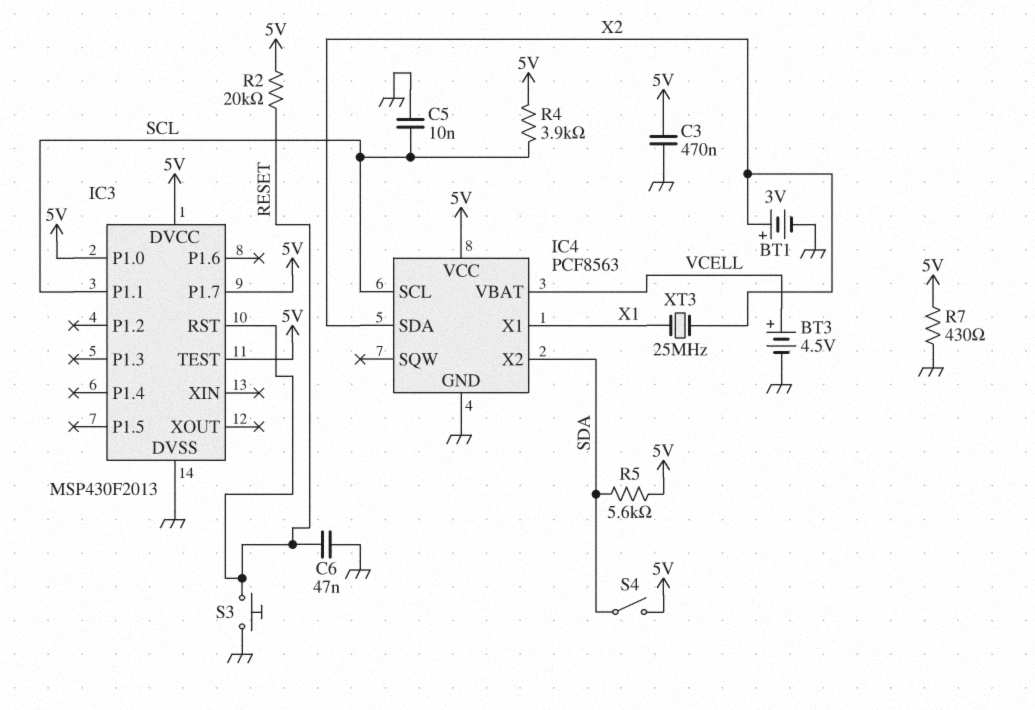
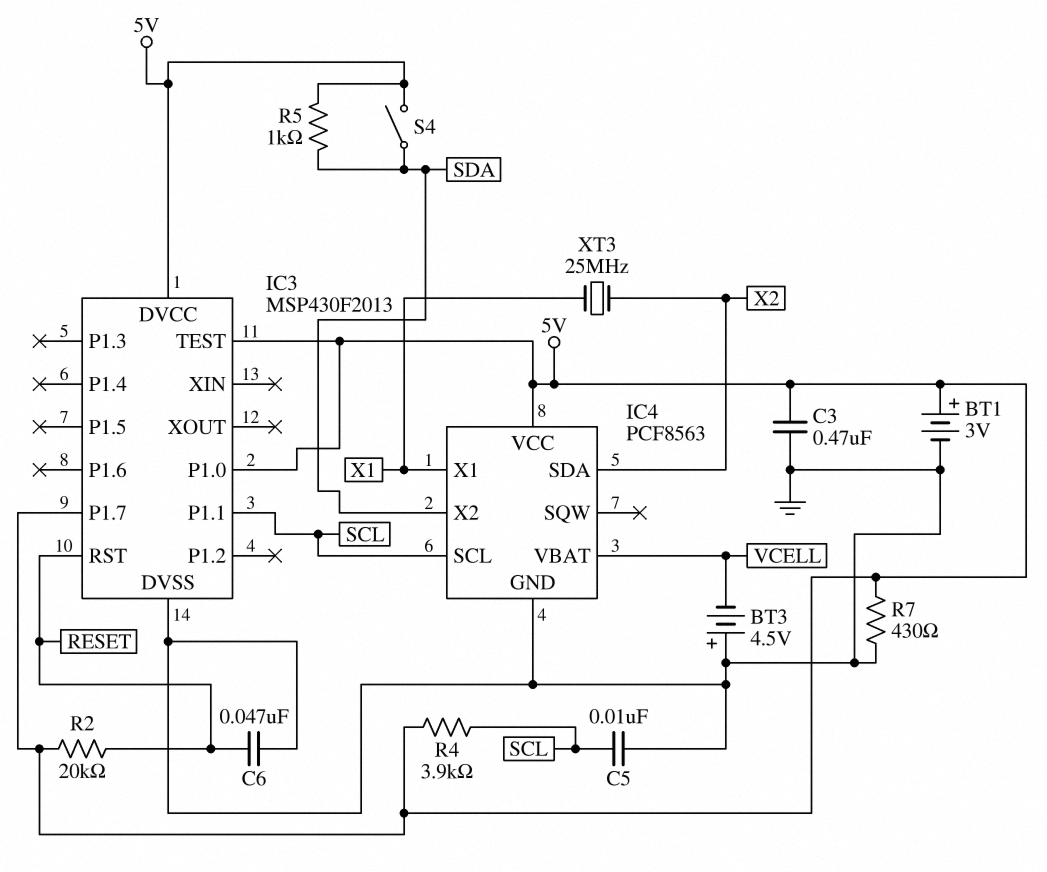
BT1: 3V (plus X2, minus GND) -> 3V (plus 5V, minus GND)
BT3: 4.5V (plus VCELL, minus GND) -> 4.5V (plus GND, minus VCELL)
R5: 5.6k (5V, SDA) -> 1k (5V, SDA)
S3: button (GND, RESET) -> none

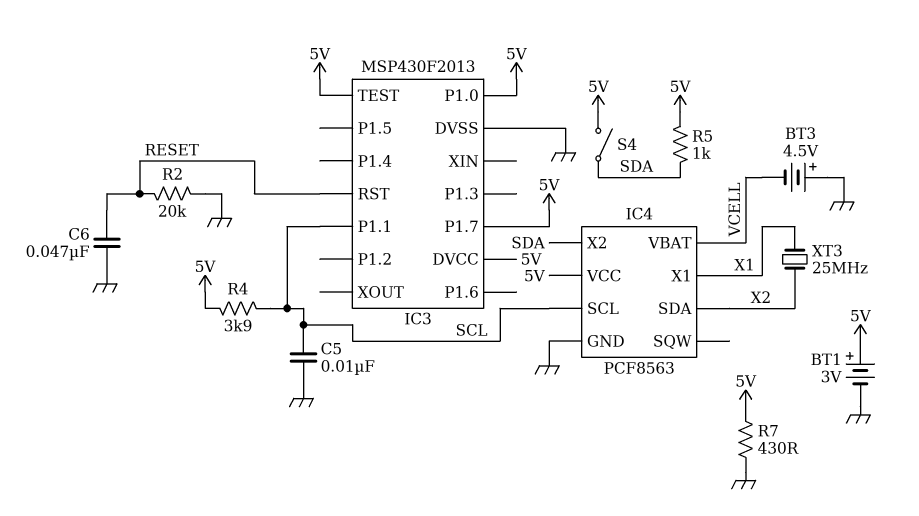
C3: 470nF (5V, GND) -> none
R2: 20k (5V, RESET) -> 20k (GND, RESET)

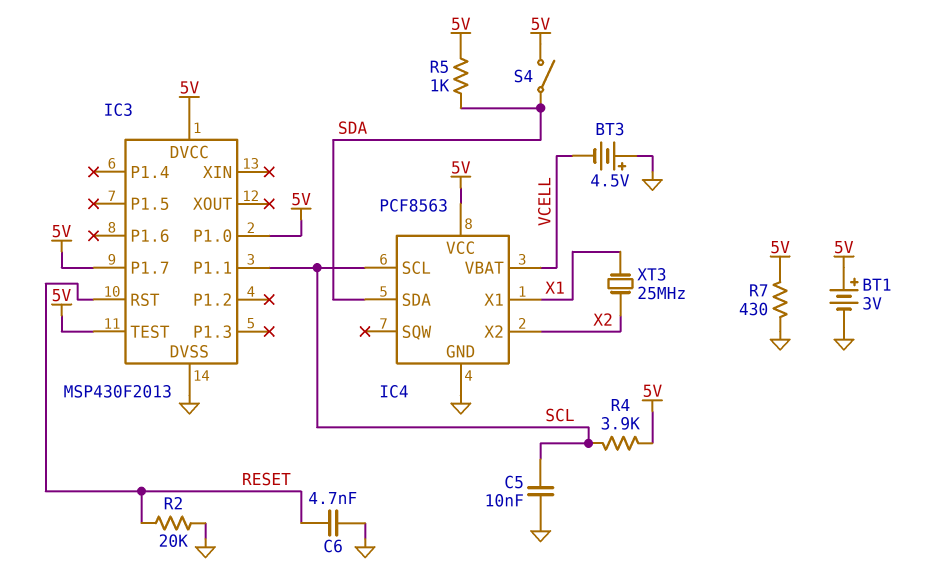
C6: 47nF (GND, RESET) -> 4.7nF (GND, RESET)
IC4 pin SDA: X2 -> SDA
IC4 pin X2: SDA -> X2

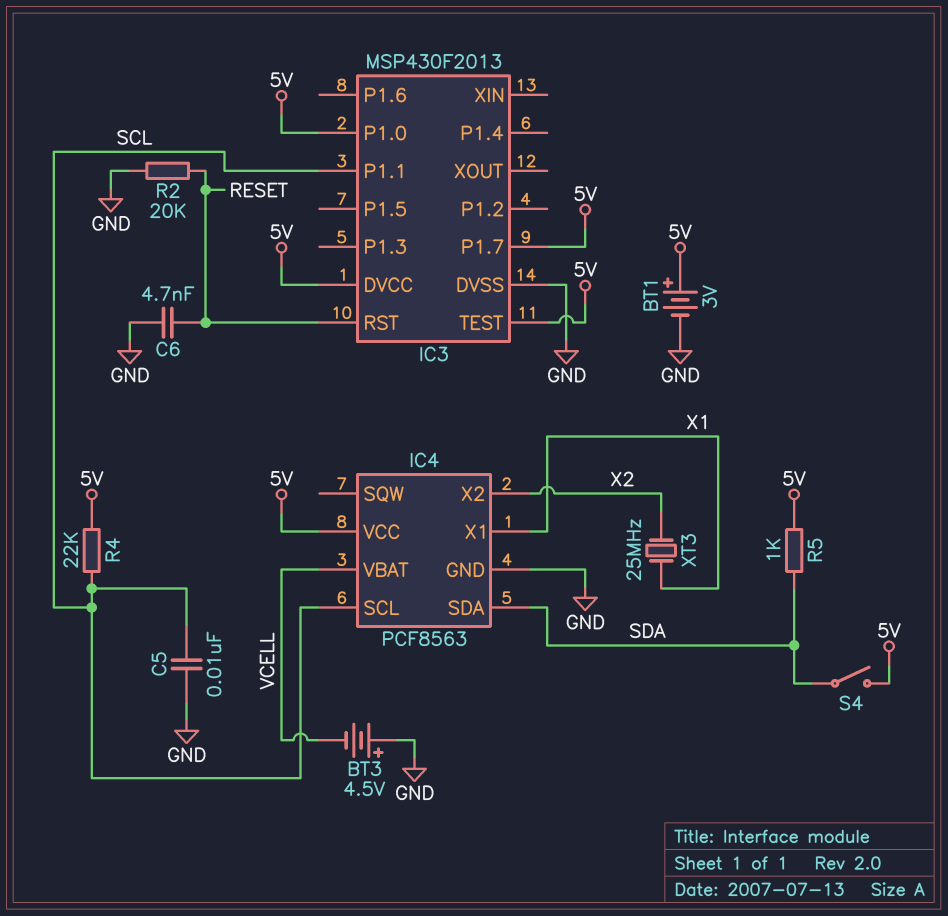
R4: 3.9k (5V, SCL) -> 22k (5V, SCL)
R7: 430 (5V, GND) -> none

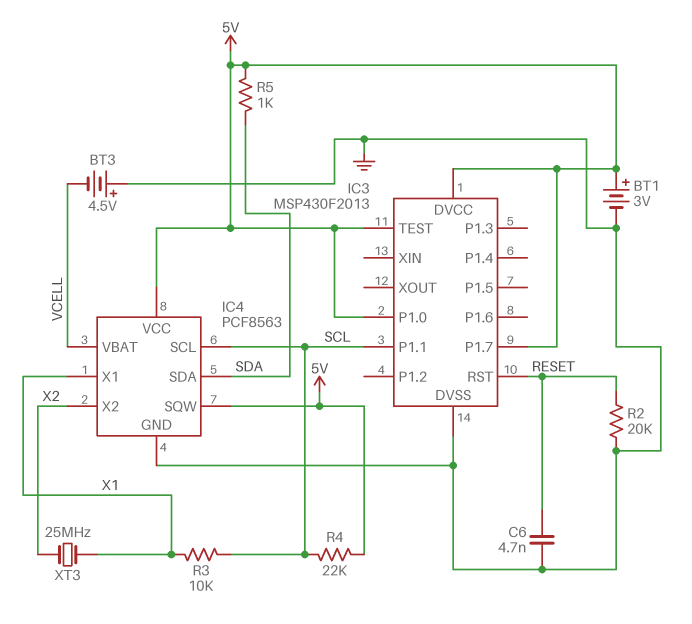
C5: 10nF (GND, SCL) -> none
IC4 pin SQW: none -> 5V
R3: none -> 10k (SCL, X1)
S4: switch (5V, SDA) -> none

